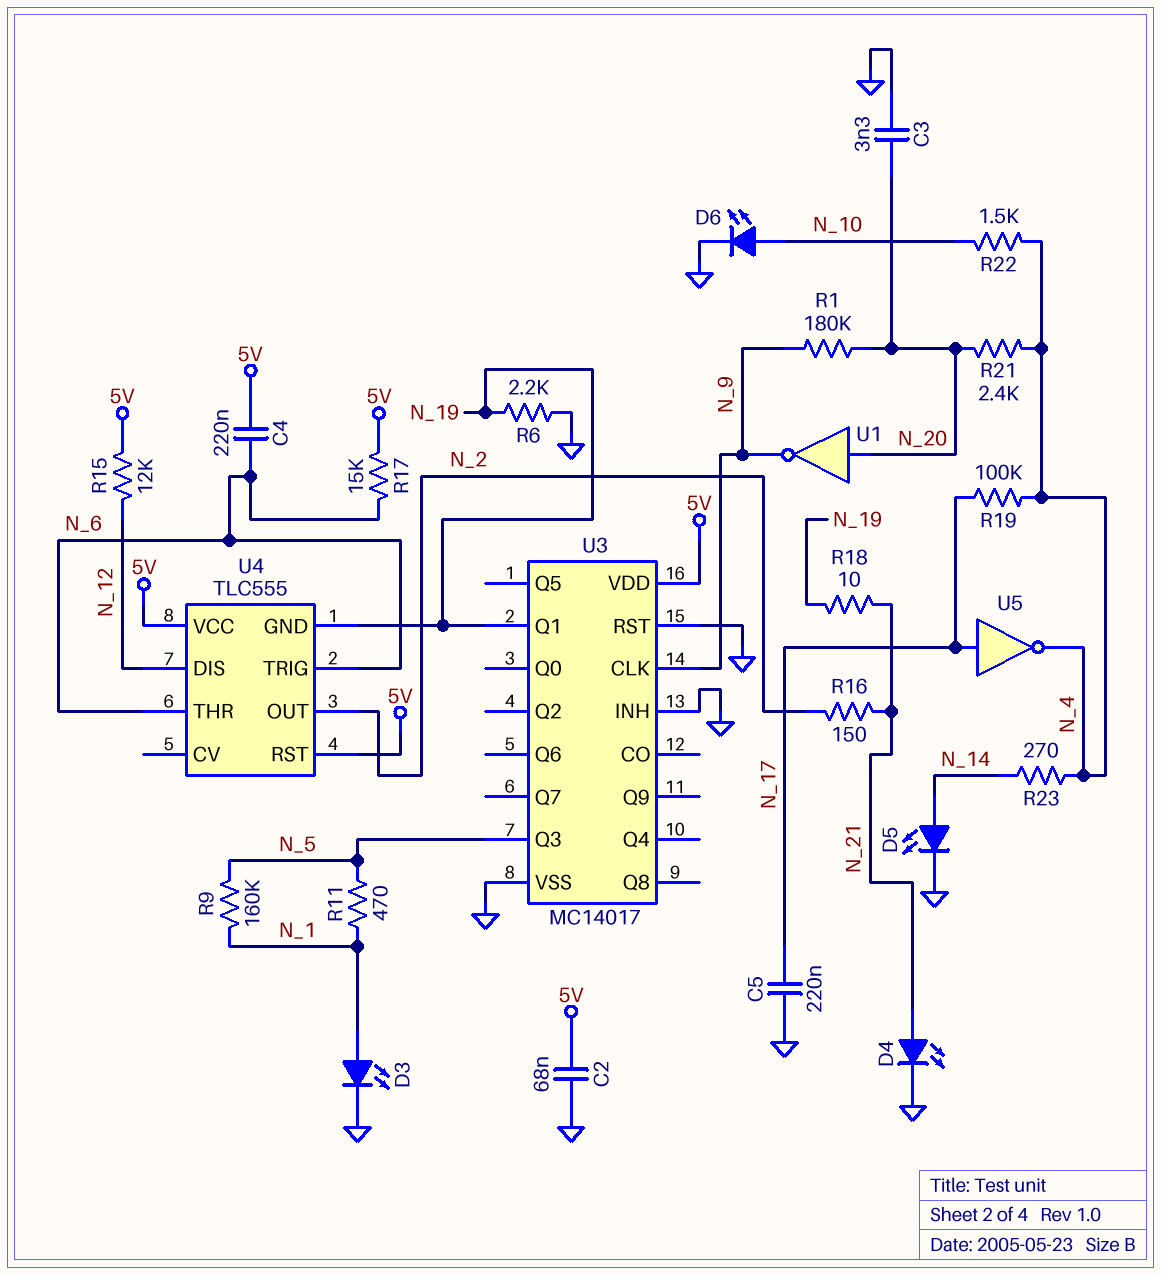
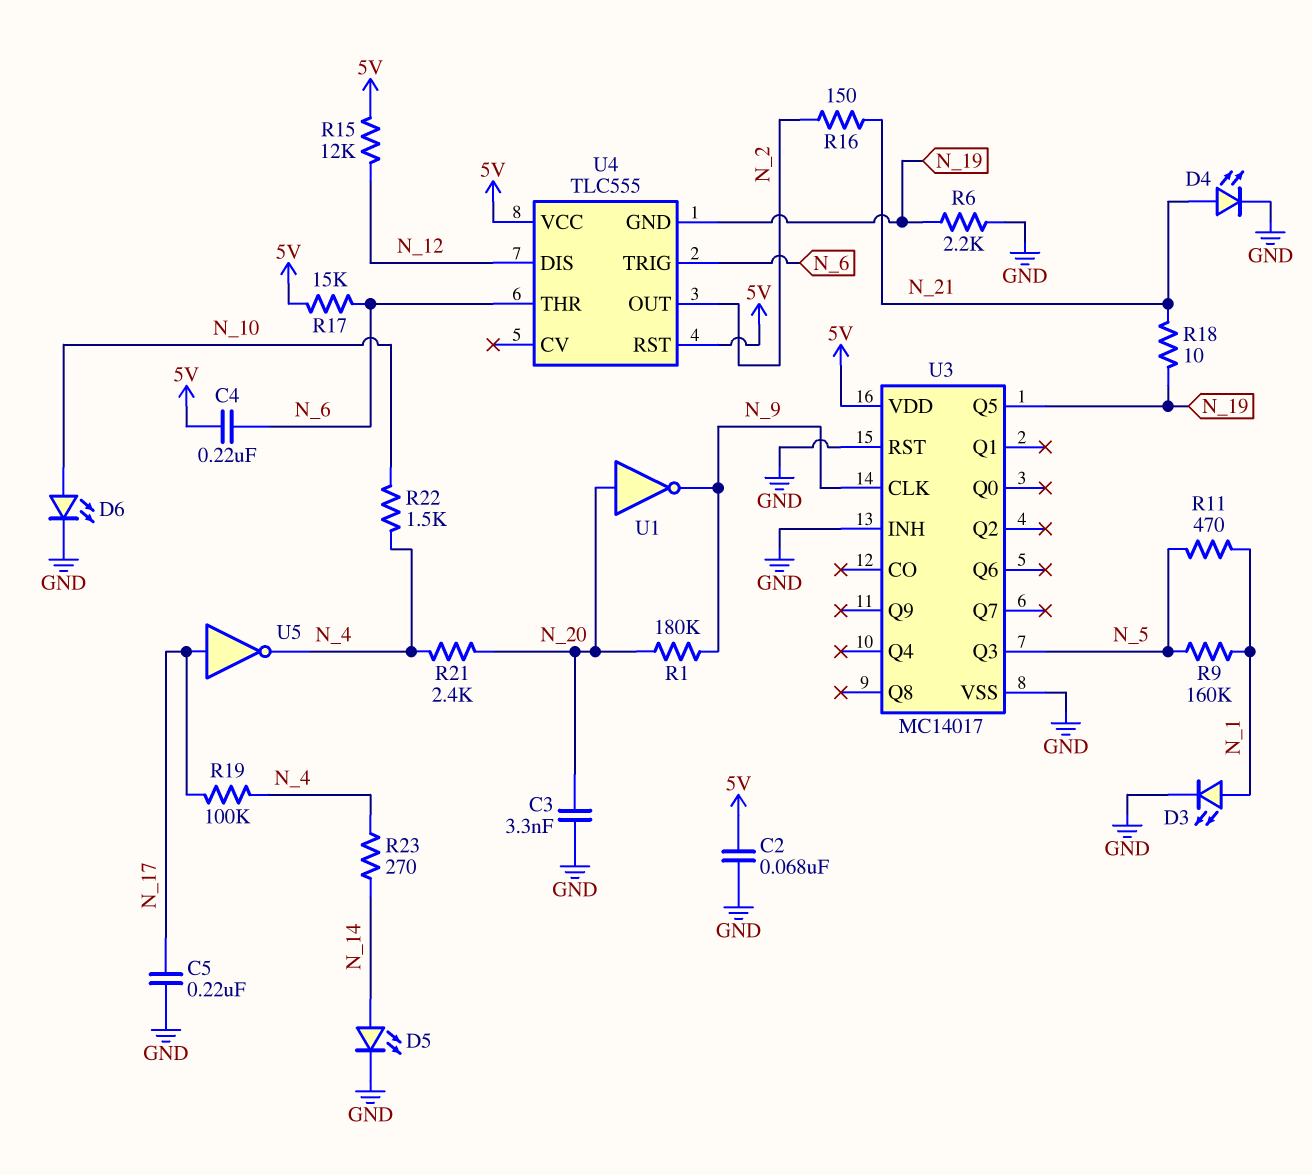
U3 pin Q1: N_19 -> none
U3 pin Q5: none -> N_19

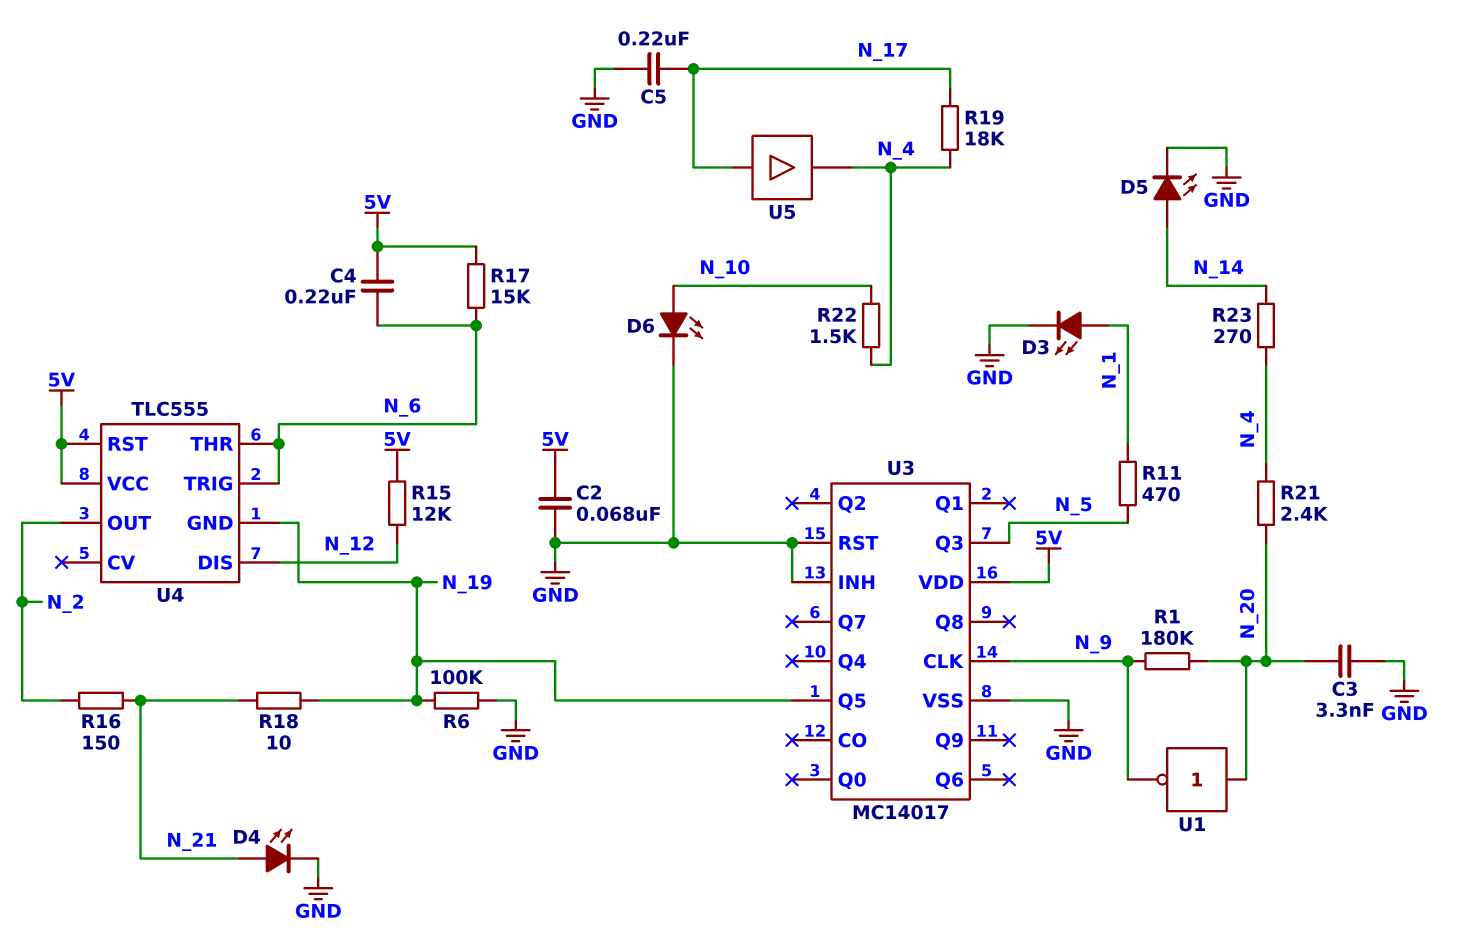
R6: 2.2k (GND, N_19) -> 100k (GND, N_19)
R9: 160k (N_1, N_5) -> none
R19: 100k (N_4, N_17) -> 18k (N_4, N_17)
U5: NOT (in N_17, out N_4) -> buffer (in N_17, out N_4)

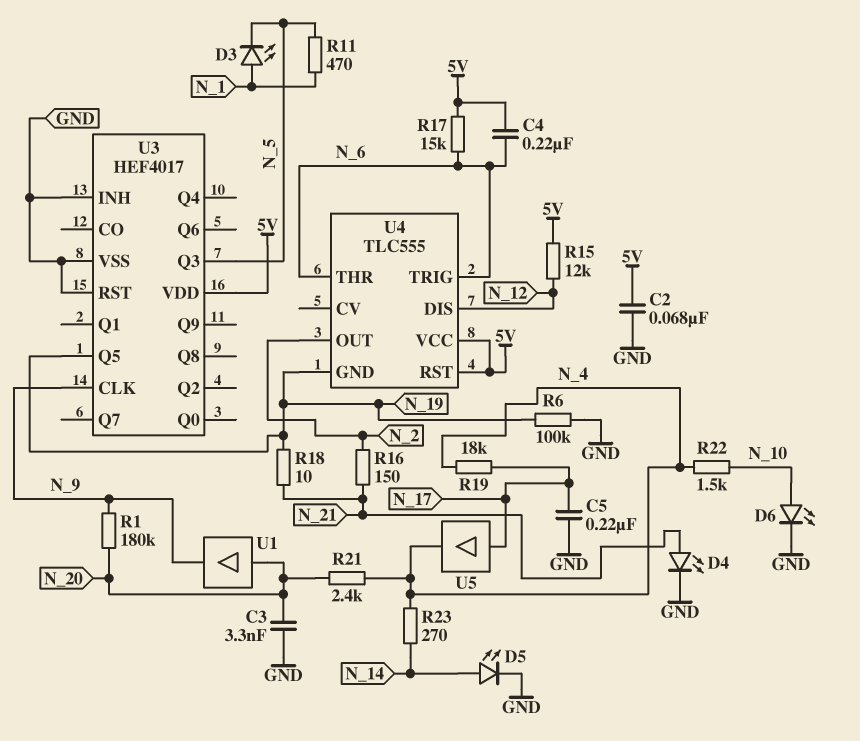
D3: LED (A N_1, K GND) -> LED (A N_1, K N_5)
U1: NOT (in N_20, out N_9) -> buffer (in N_20, out N_9)
U3: MC14017 -> HEF4017

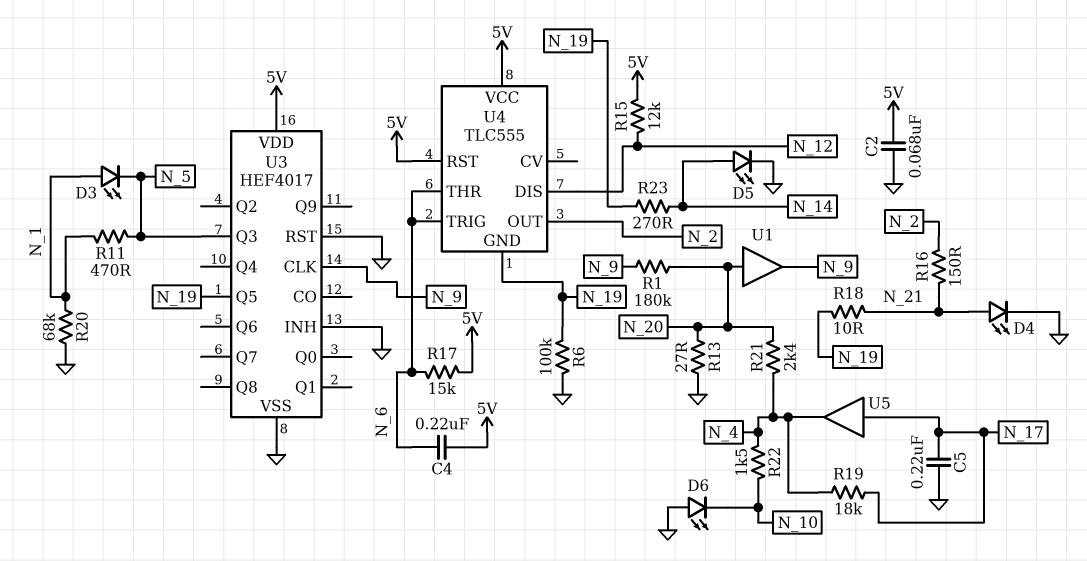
C3: 3.3nF (GND, N_20) -> none
D6: LED (A N_10, K GND) -> LED (A GND, K N_10)
R13: none -> 27 (GND, N_20)
R20: none -> 68k (GND, N_1)
R23: 270 (N_4, N_14) -> 270 (N_14, N_19)

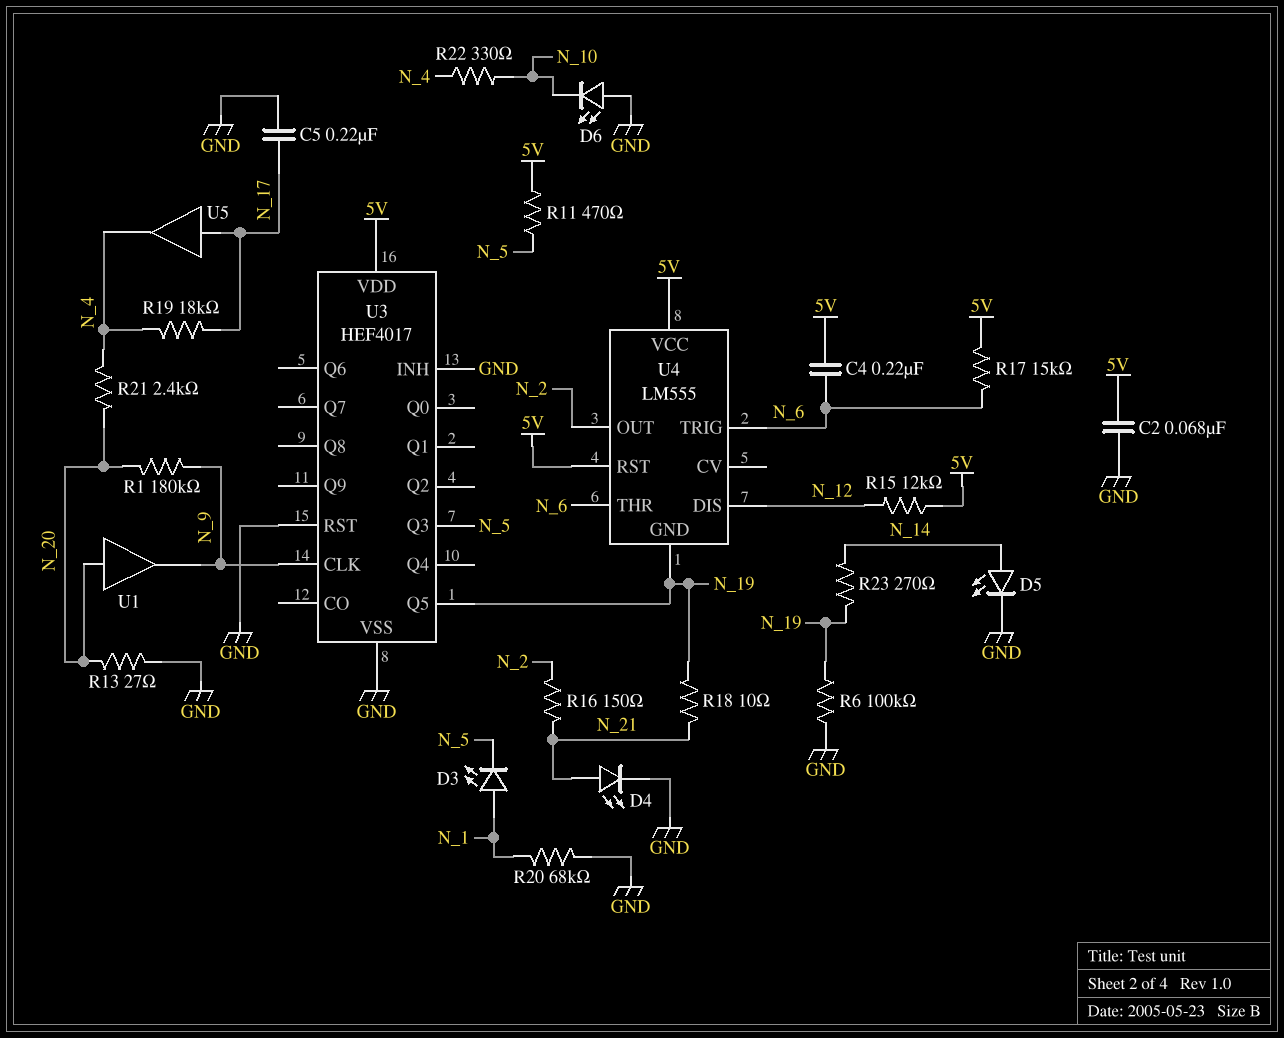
R11: 470 (N_1, N_5) -> 470 (5V, N_5)
R22: 1.5k (N_4, N_10) -> 330 (N_4, N_10)
U4: TLC555 -> LM555

